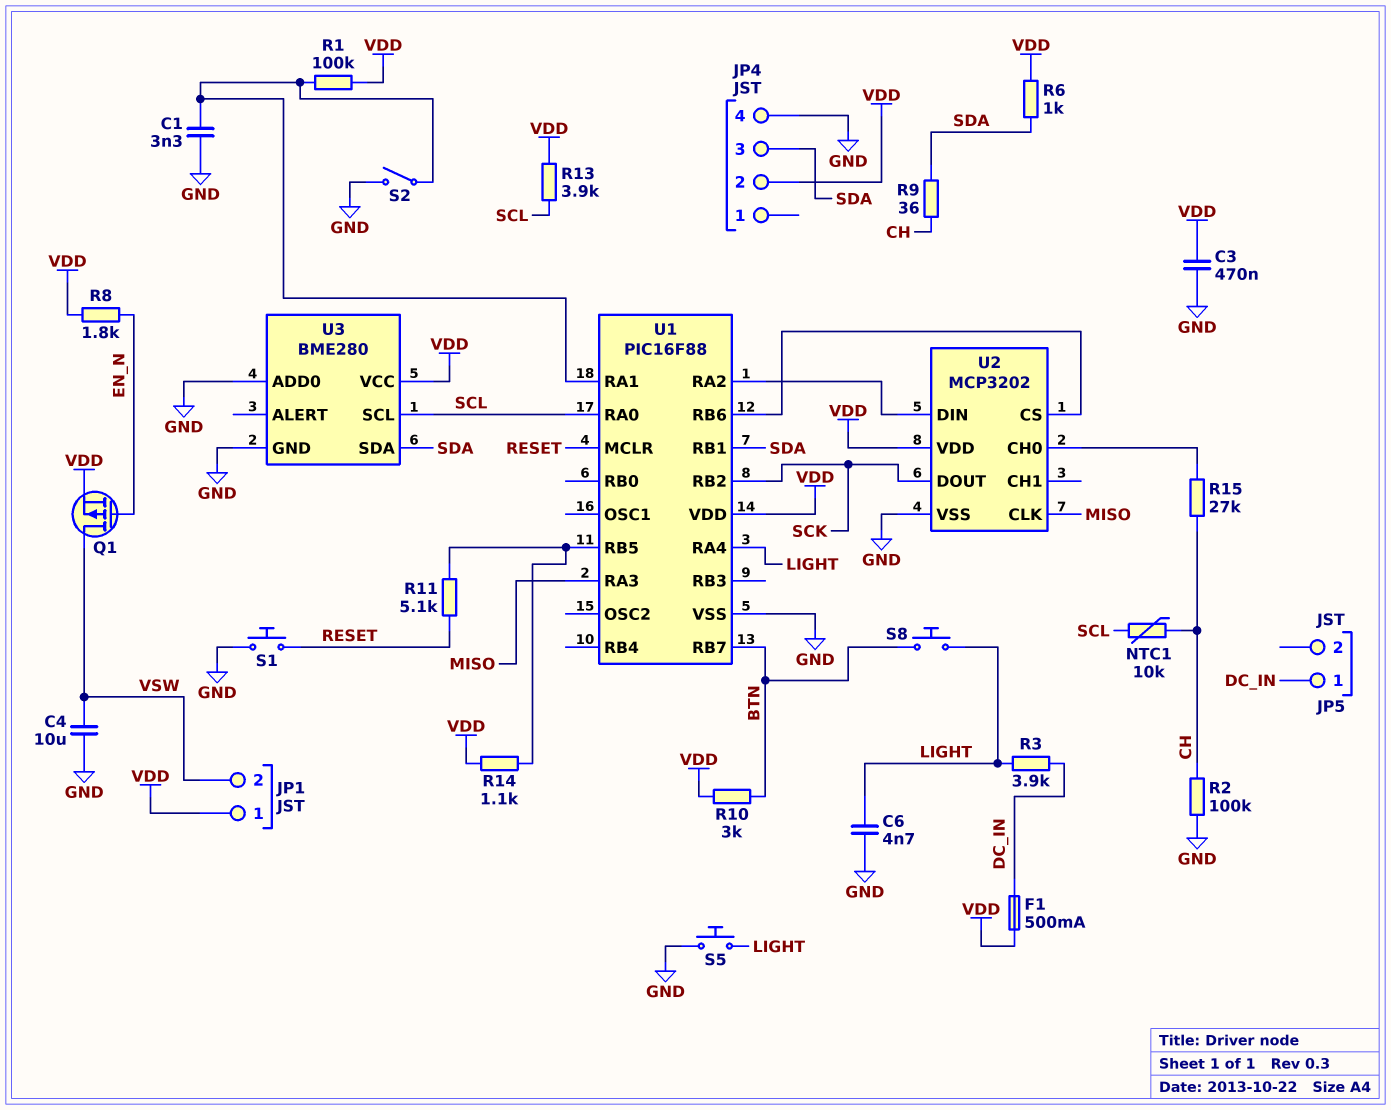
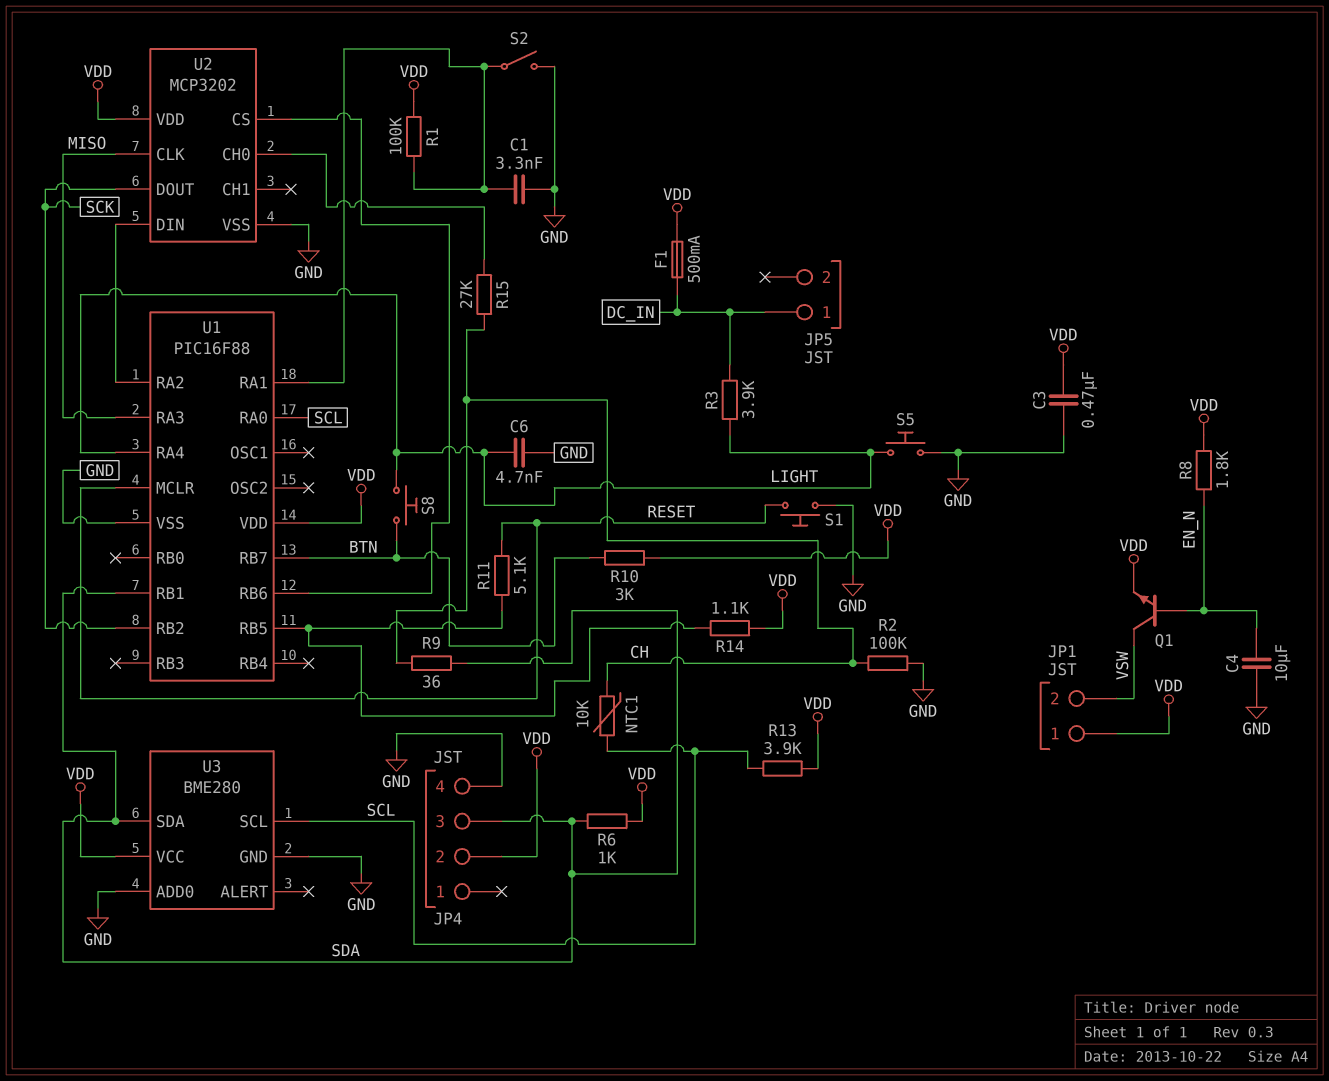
C4: 10uF (GND, VSW) -> 10uF (EN_N, GND)
Q1: PMOS (G EN_N, D VSW, S VDD) -> NPN (B EN_N, C VSW, E VDD)

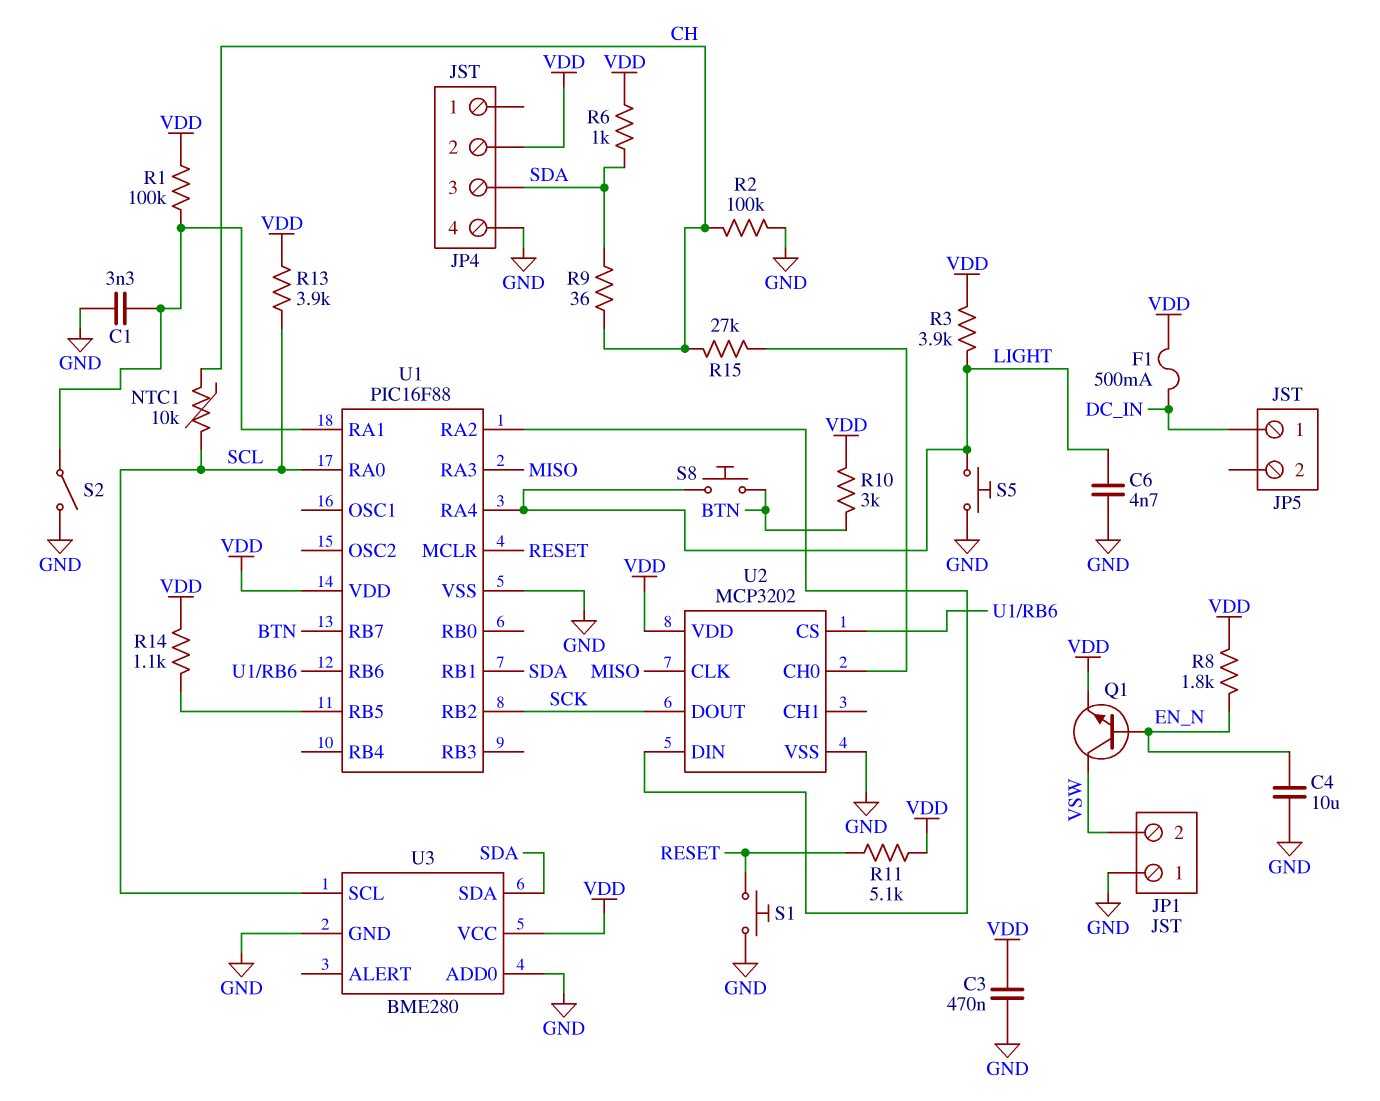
JP1 pin 1: VDD -> GND
R3: 3.9k (DC_IN, LIGHT) -> 3.9k (LIGHT, VDD)
R11: 5.1k (RESET, U1/RB5) -> 5.1k (RESET, VDD)

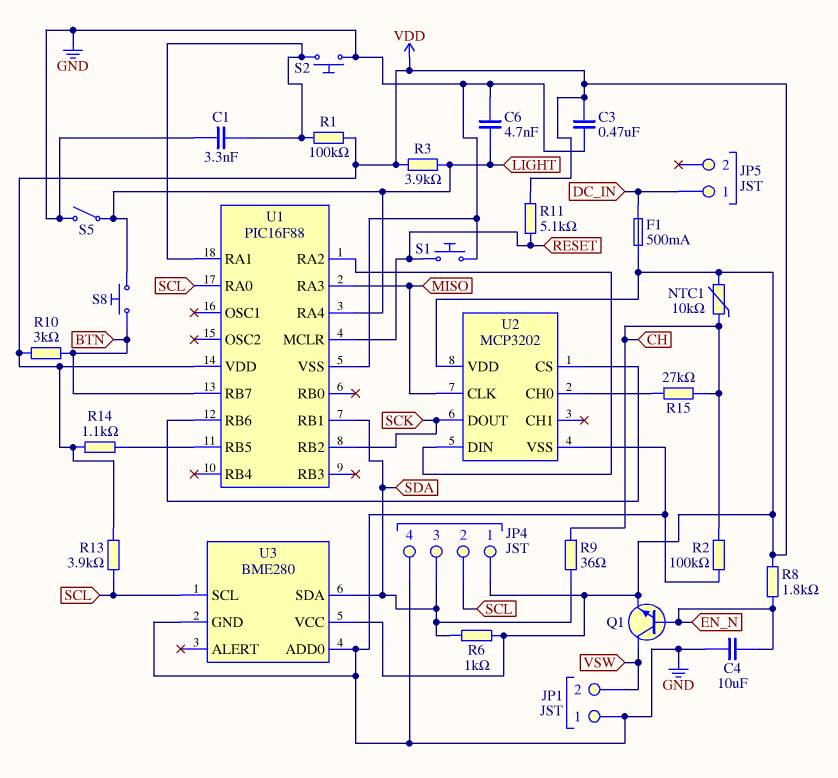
JP4 pin 1: none -> VDD
JP4 pin 2: VDD -> SCL
NTC1: 10k (CH, SCL) -> 10k (CH, VDD)
S2: switch (GND, U1/RA1) -> button (GND, U1/RA1)
S5: button (GND, LIGHT) -> switch (GND, LIGHT)

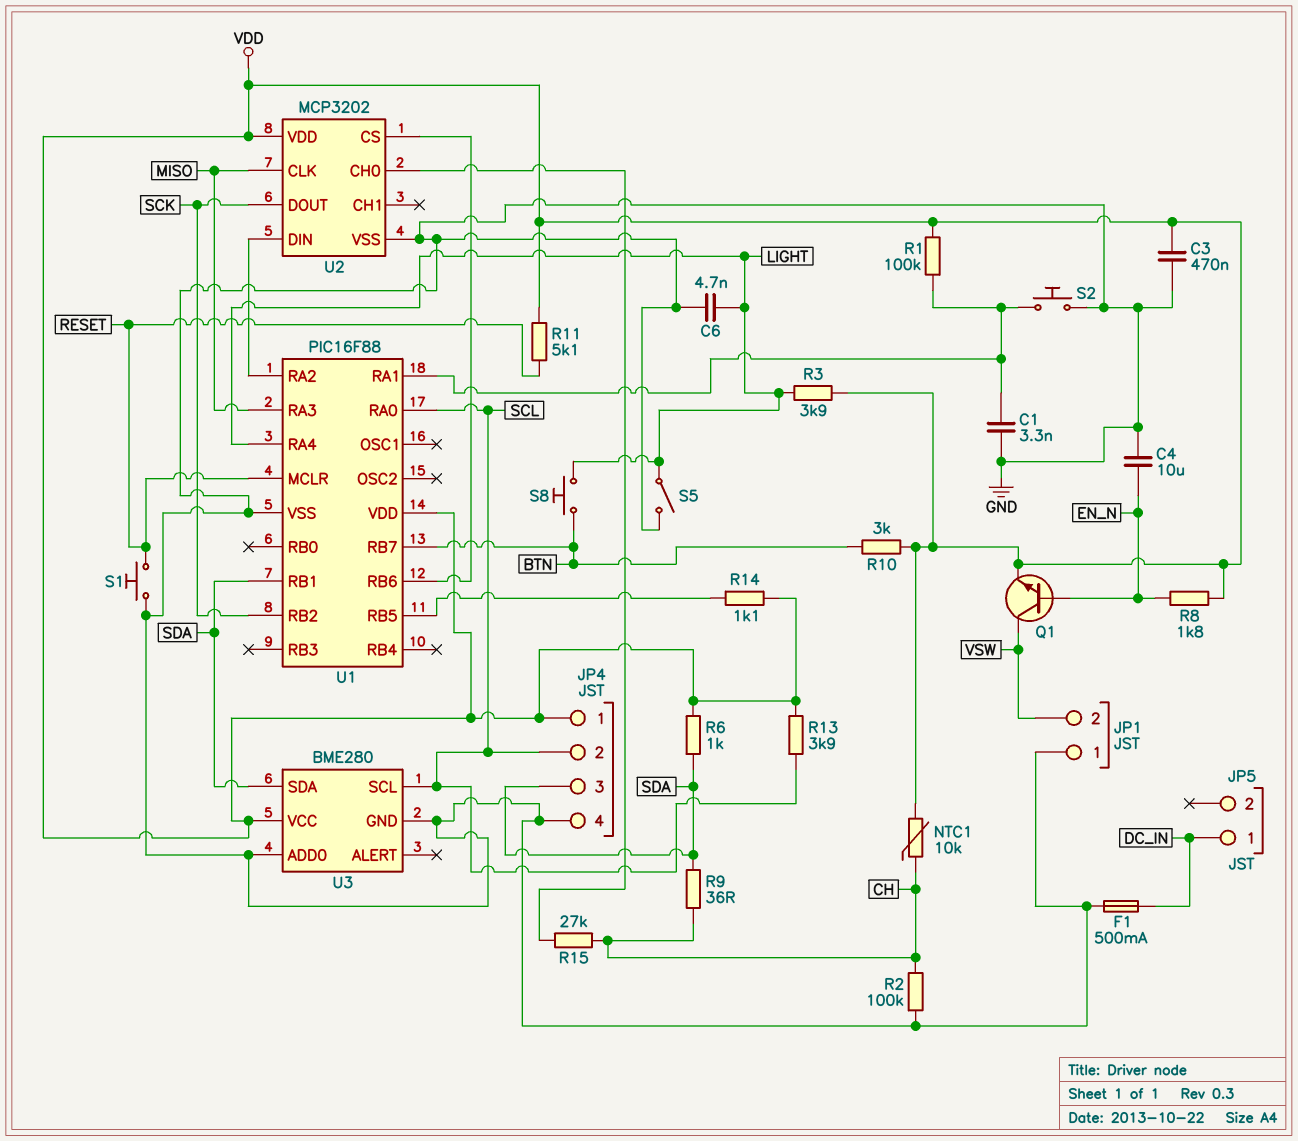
F1: 500mA (DC_IN, VDD) -> 500mA (DC_IN, GND)

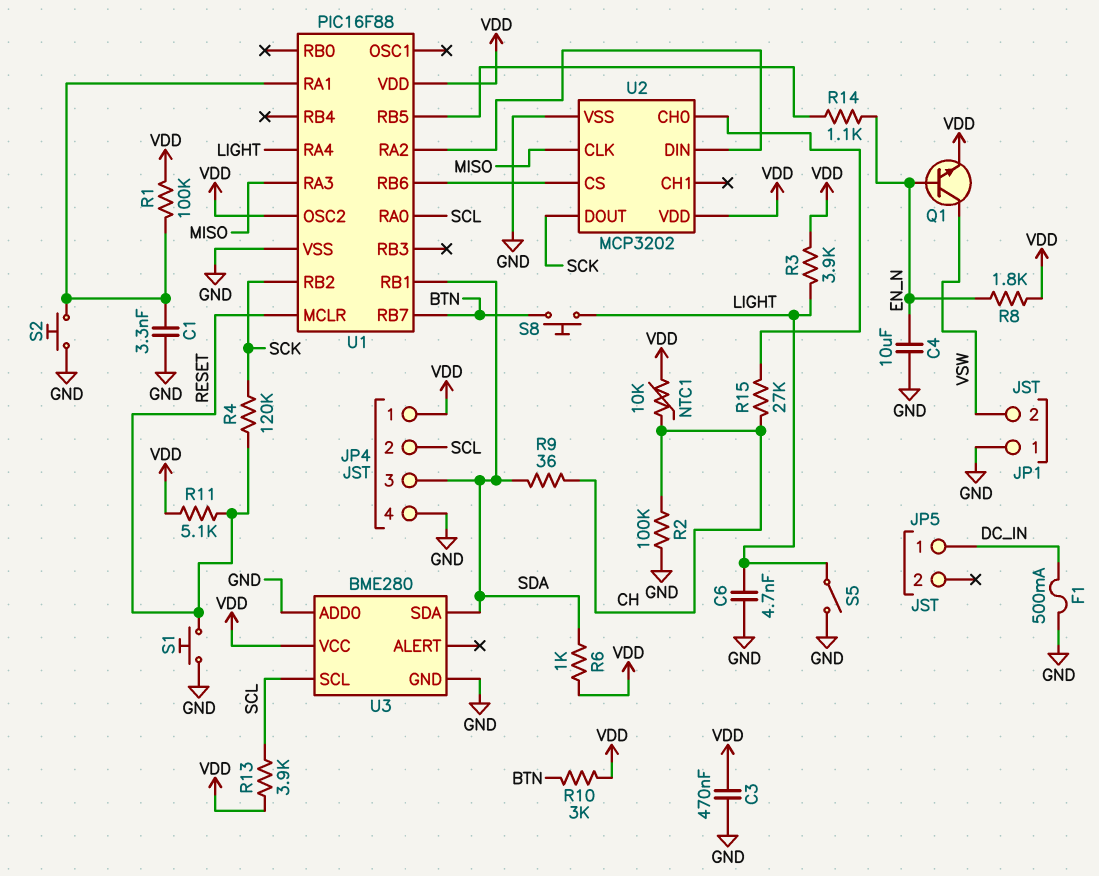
R4: none -> 120k (RESET, SCK)
R14: 1.1k (U1/RB5, VDD) -> 1.1k (EN_N, U1/RB5)
U1 pin OSC2: none -> VDD

